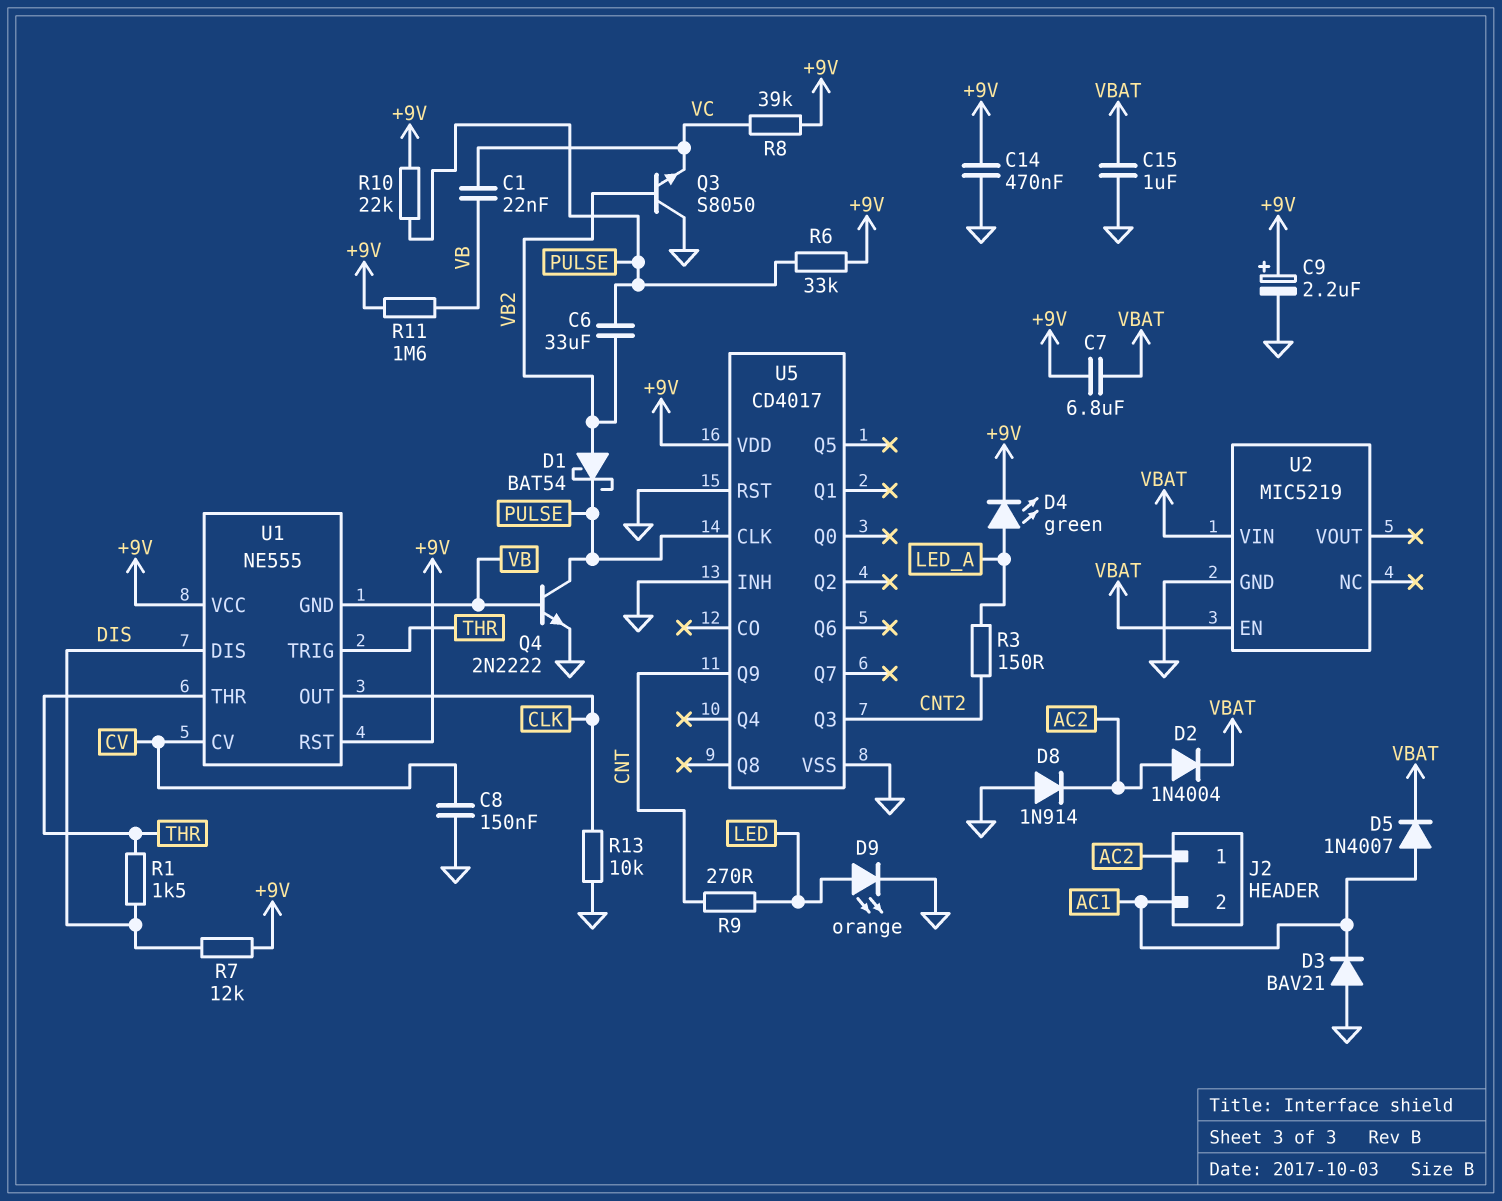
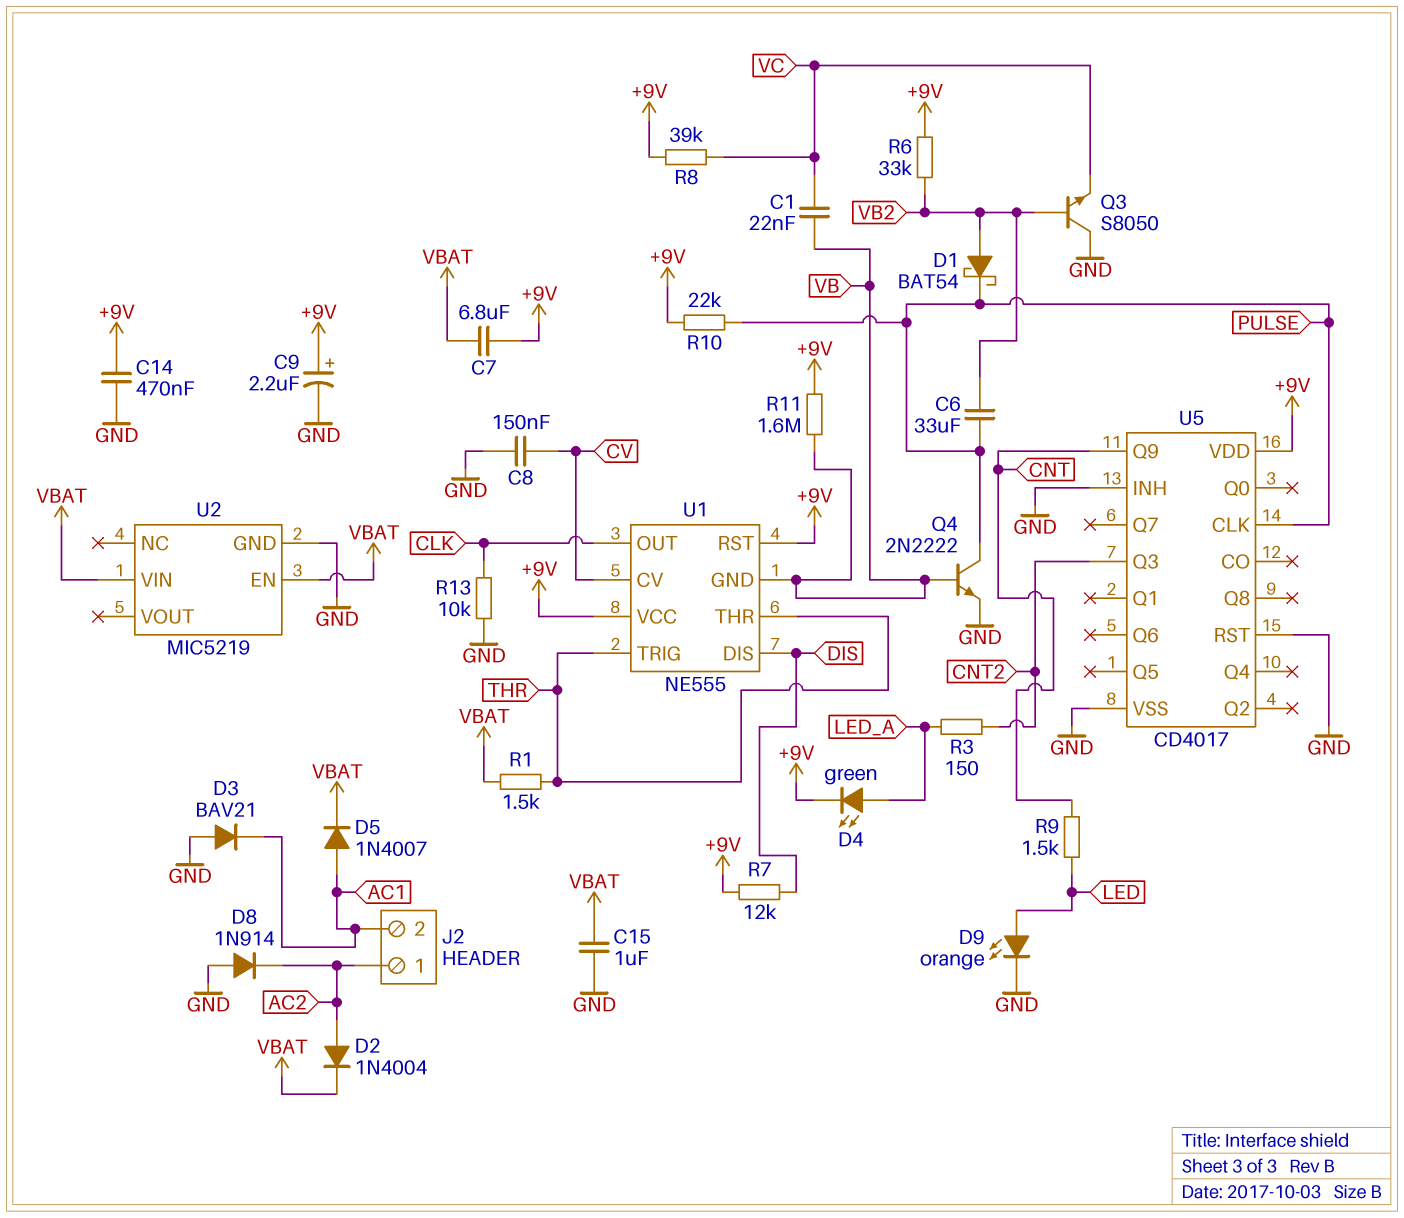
R1: 1.5k (DIS, THR) -> 1.5k (THR, VBAT)
R6: 33k (+9V, PULSE) -> 33k (+9V, VB2)
R9: 270 (CNT, LED) -> 1.5k (CNT, LED)

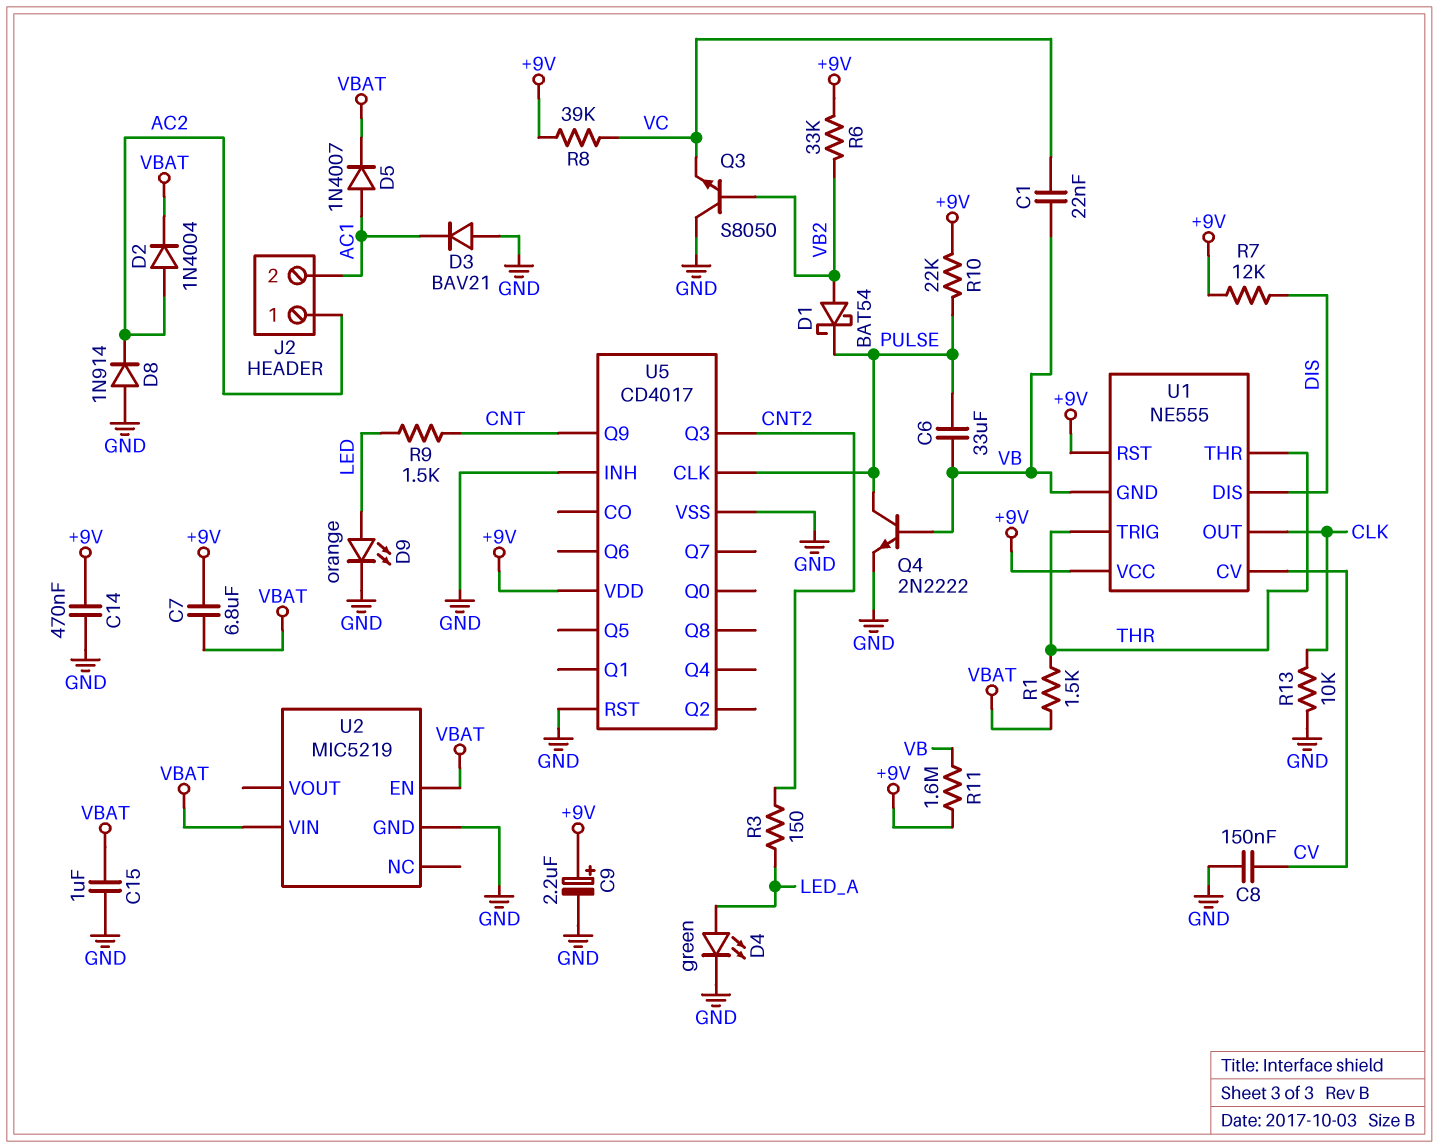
C6: 33uF (PULSE, VB2) -> 33uF (PULSE, VB)
D4: LED green (A LED_A, K +9V) -> LED green (A LED_A, K GND)

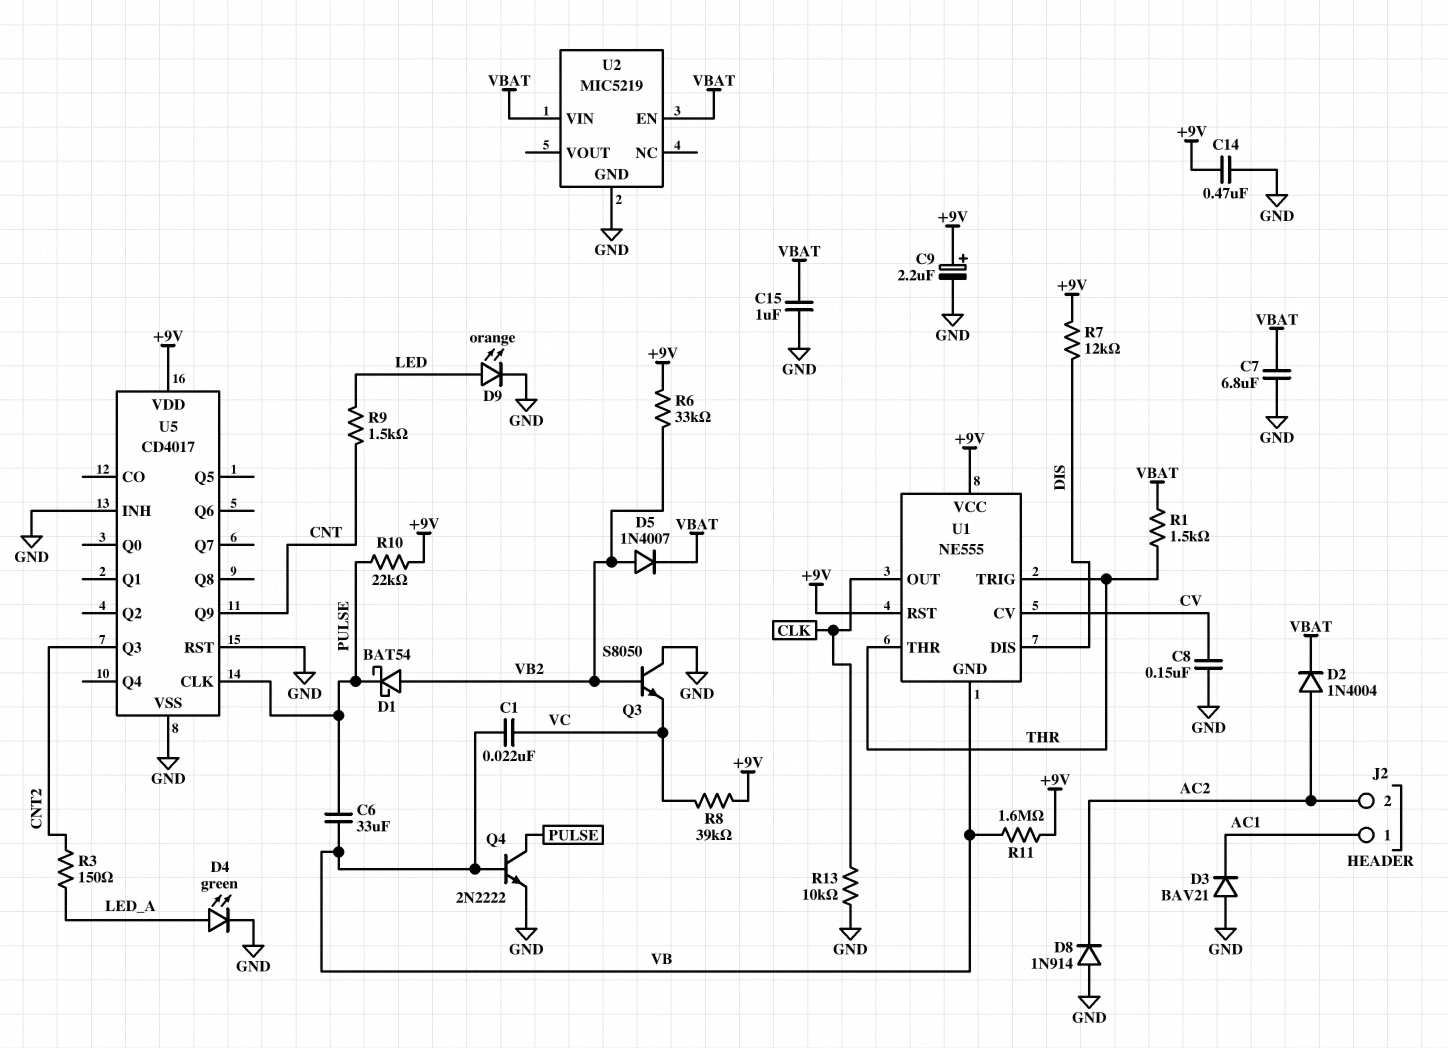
C7: 6.8uF (+9V, VBAT) -> 6.8uF (GND, VBAT)
D5: diode 1N4007 (A AC1, K VBAT) -> diode 1N4007 (A VB2, K VBAT)
J2 pin 1: AC2 -> AC1
J2 pin 2: AC1 -> AC2

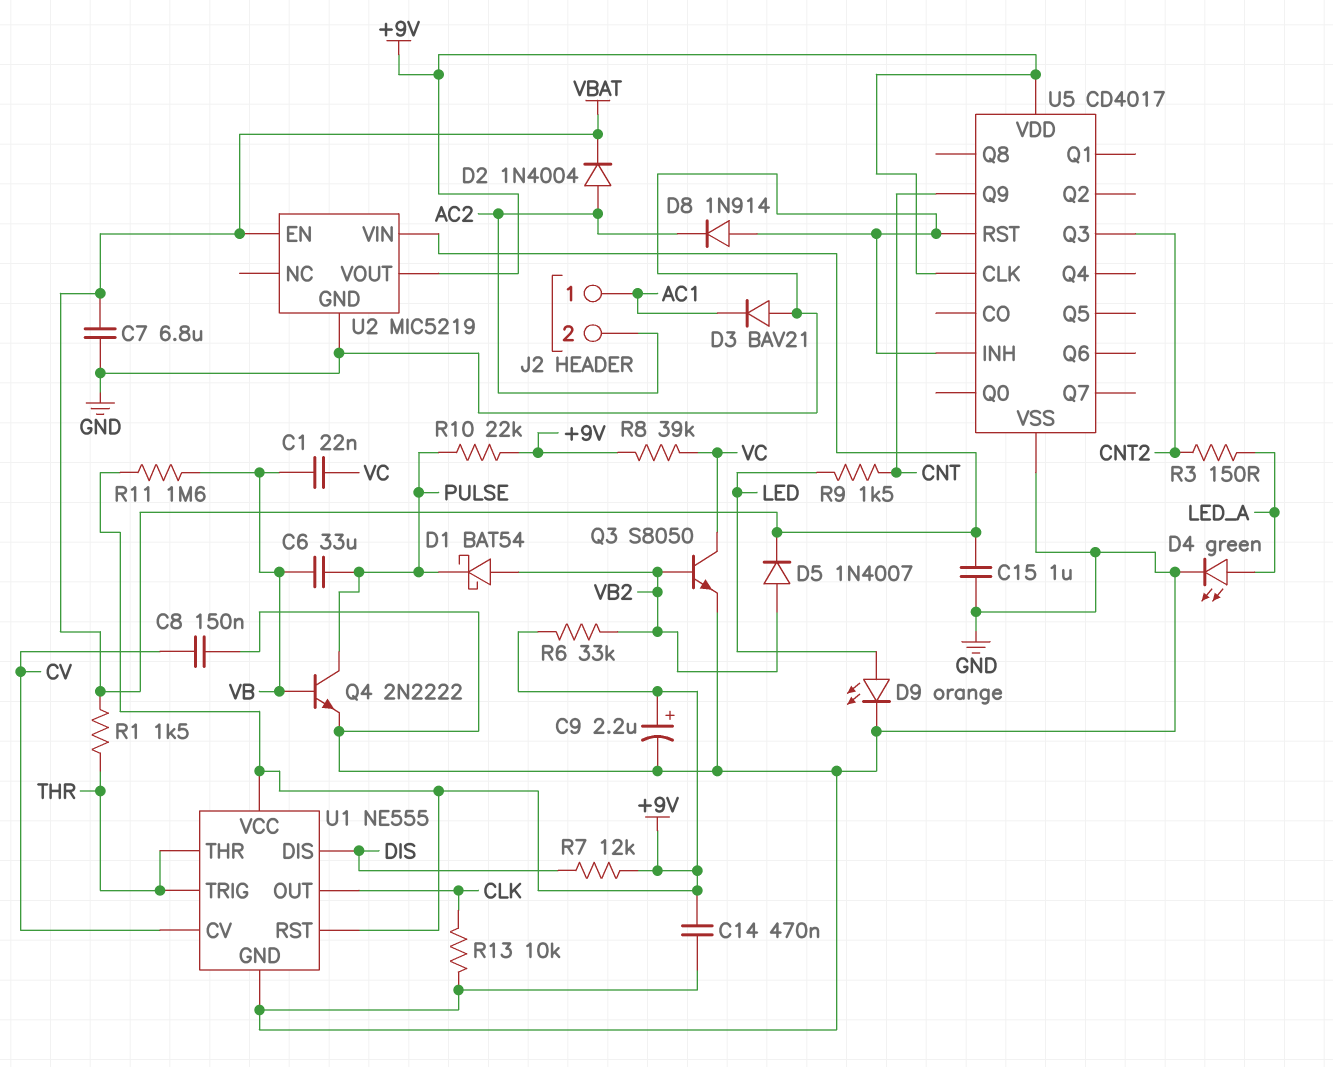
Q3: NPN S8050 (B VB2, C GND, E VC) -> NPN S8050 (B VB2, C VC, E GND)
U1 pin GND: VB -> GND
U2 pin VOUT: none -> +9V
U5 pin CLK: PULSE -> +9V

